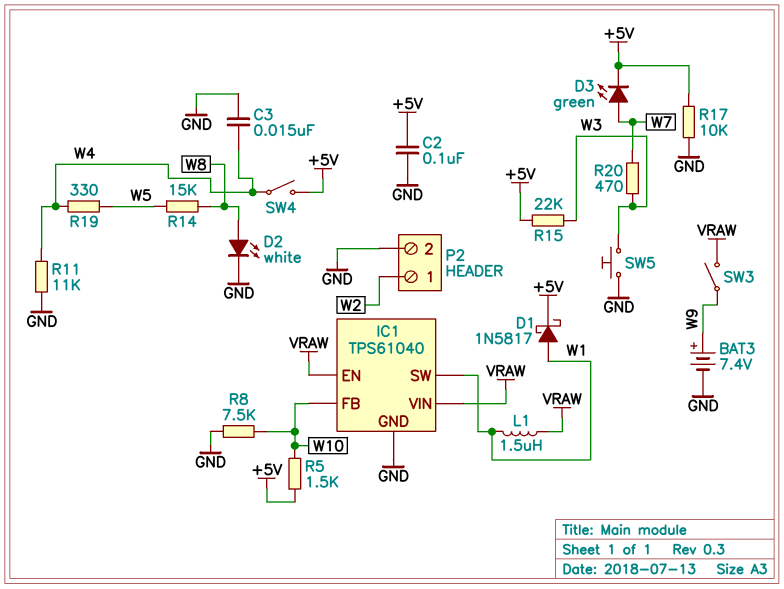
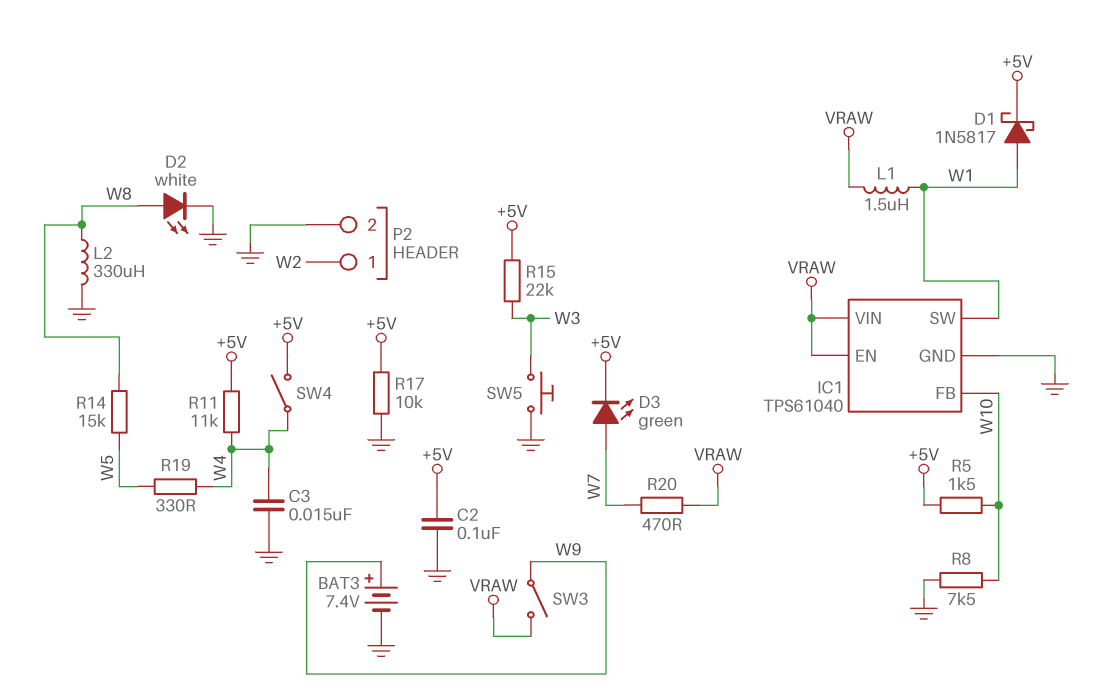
L2: none -> 330uH (GND, W8)
R11: 11k (GND, W4) -> 11k (+5V, W4)
R20: 470 (W3, W7) -> 470 (VRAW, W7)

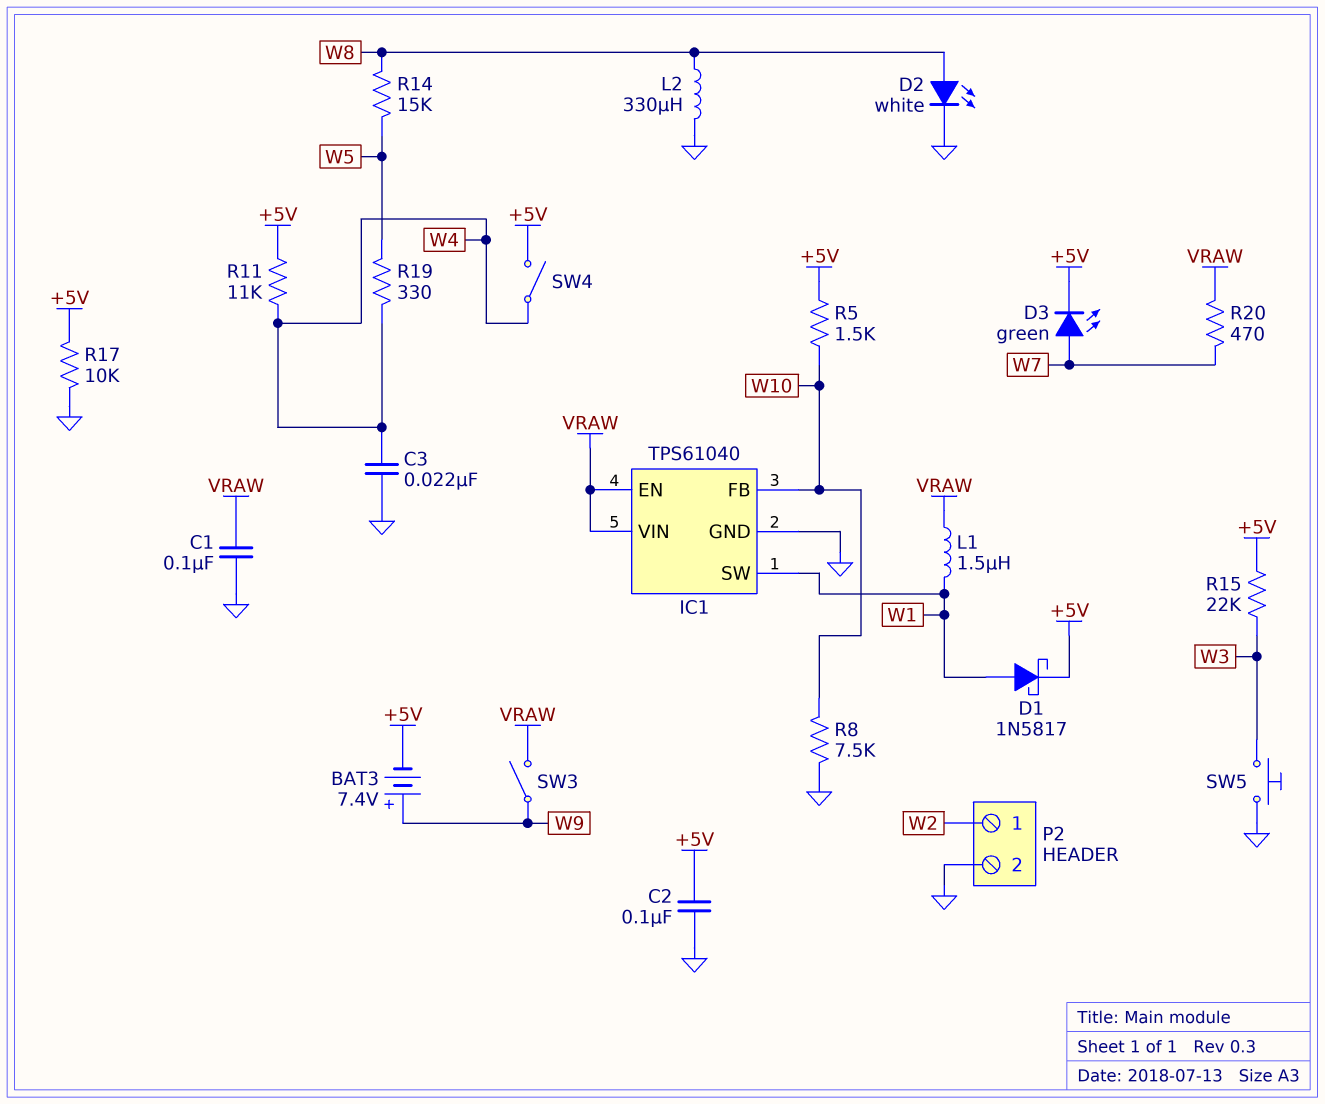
BAT3: 7.4V (plus W9, minus GND) -> 7.4V (plus W9, minus +5V)
C1: none -> 100nF (GND, VRAW)
C3: 15nF (GND, W4) -> 22nF (GND, W4)

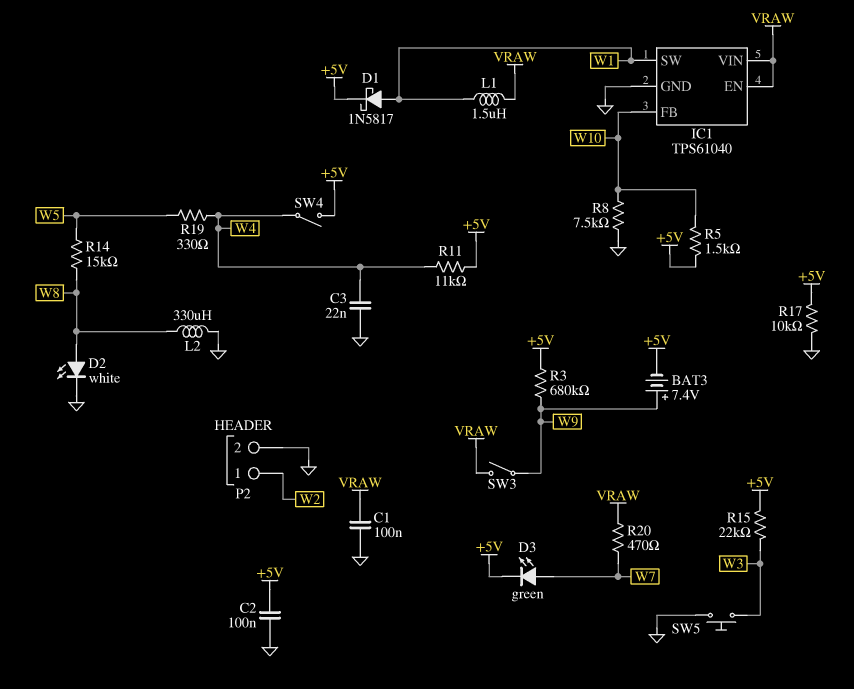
R3: none -> 680k (+5V, W9)

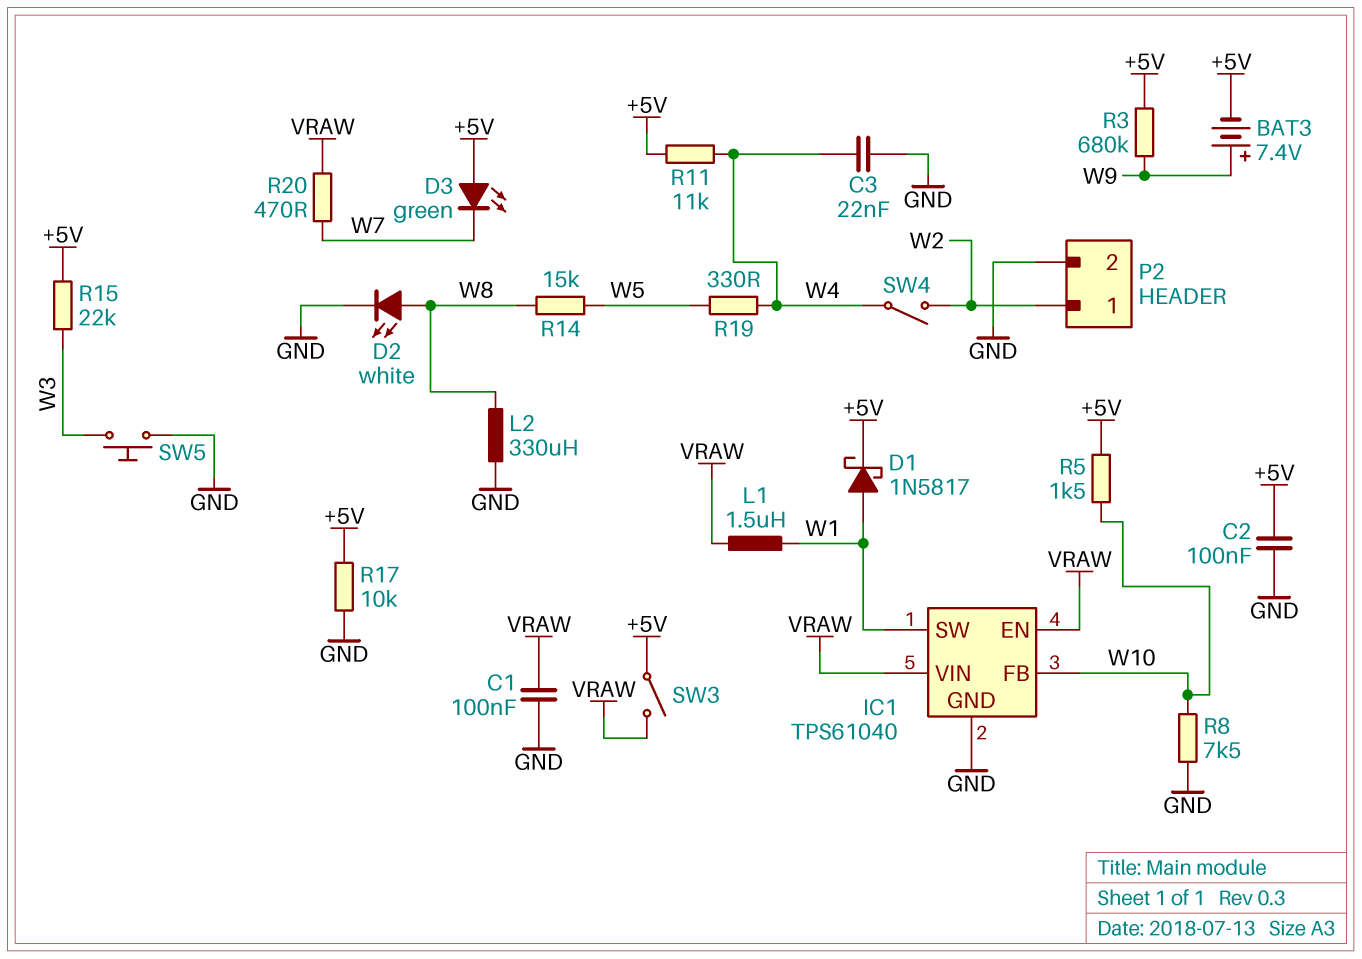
D3: LED green (A W7, K +5V) -> LED green (A +5V, K W7)
SW3: switch (VRAW, W9) -> switch (+5V, VRAW)
SW4: switch (+5V, W4) -> switch (W2, W4)

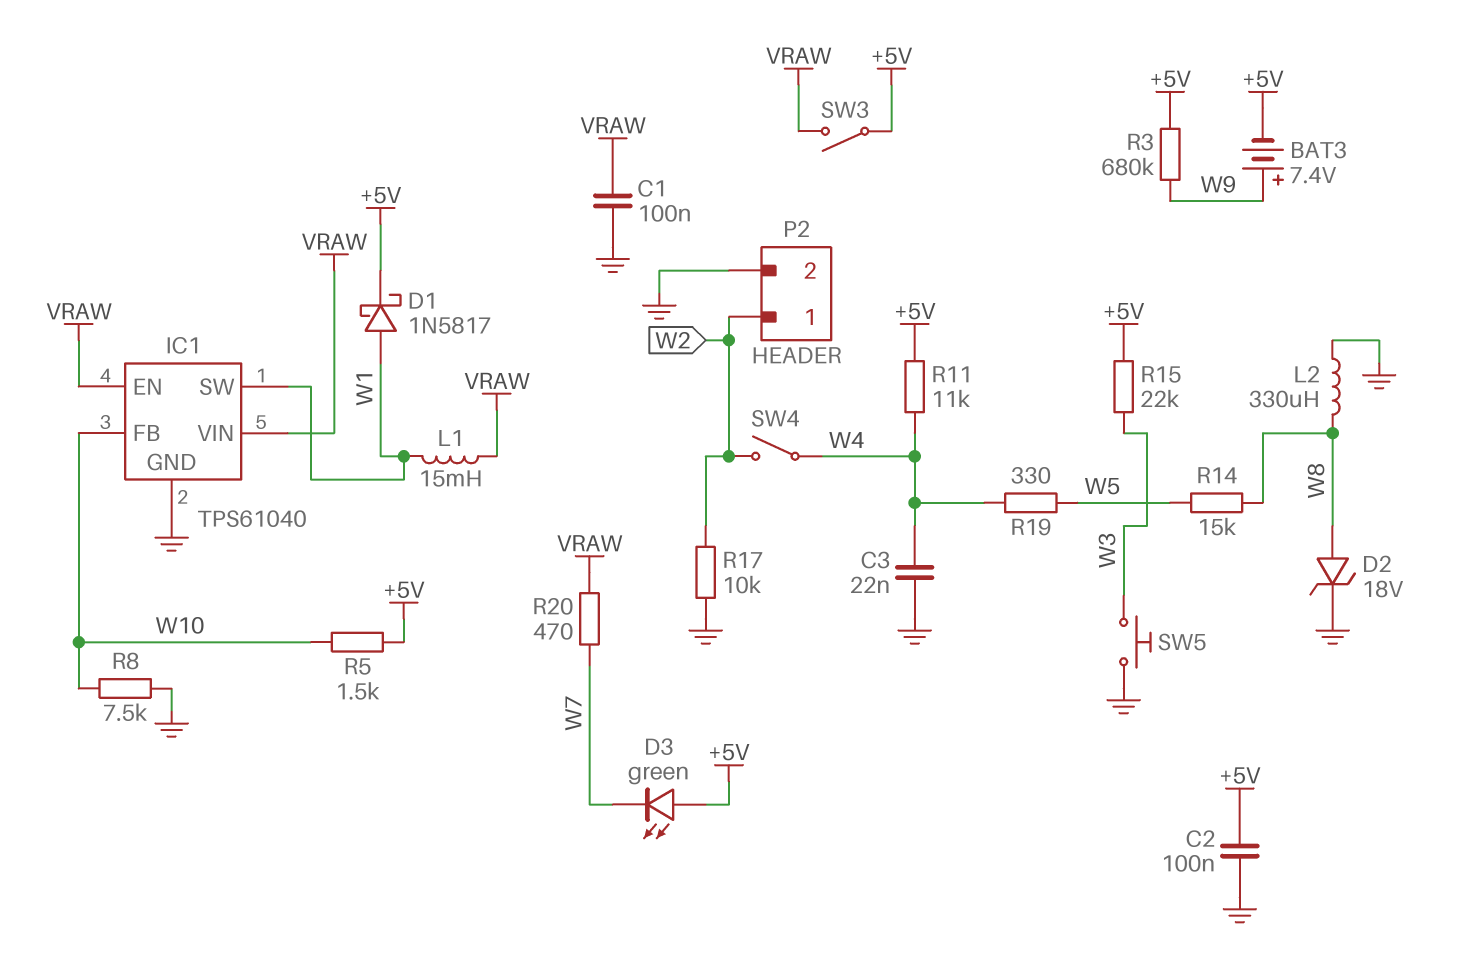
D2: LED white (A W8, K GND) -> zener 18V (A W8, K GND)
L1: 1.5uH (VRAW, W1) -> 15mH (VRAW, W1)
R17: 10k (+5V, GND) -> 10k (GND, W2)

